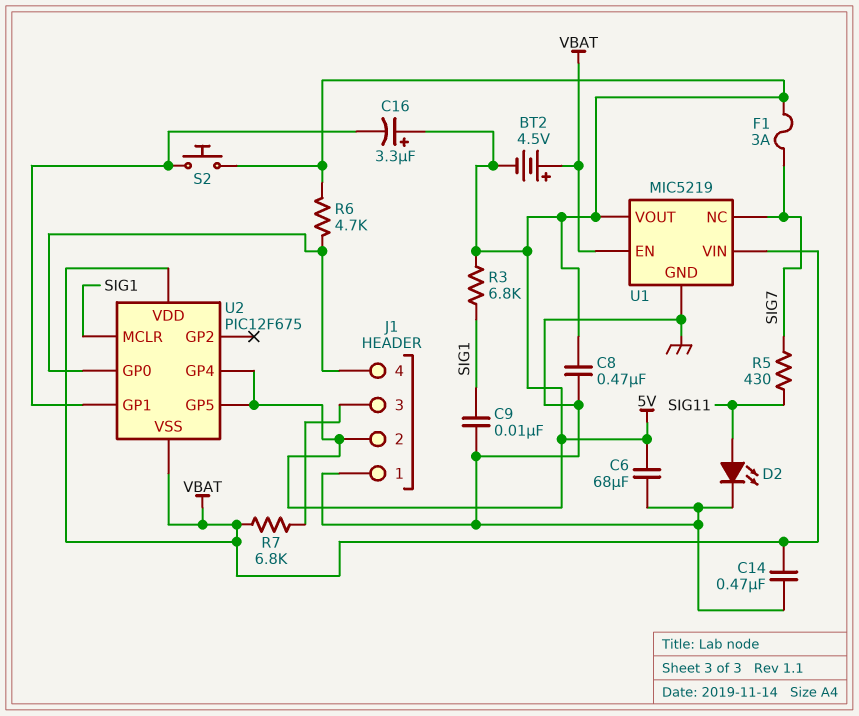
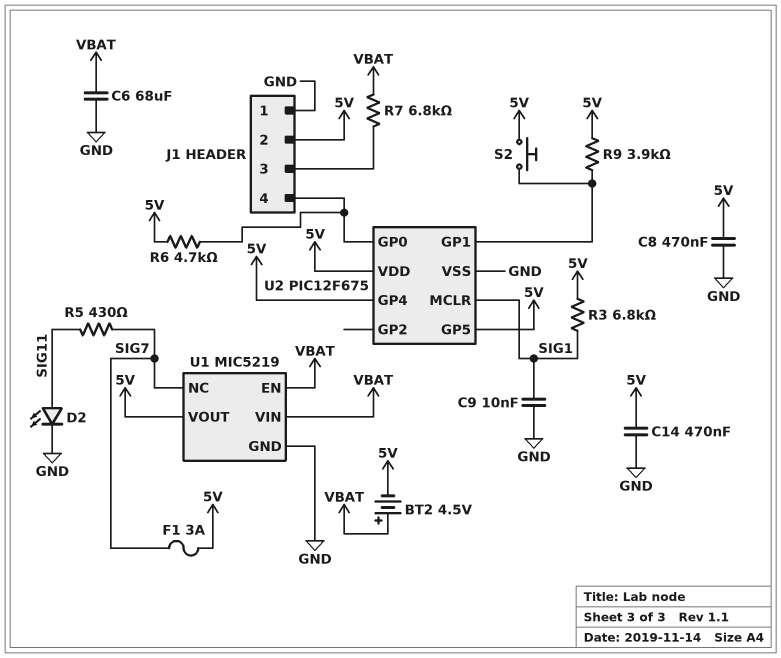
C6: 68uF (5V, GND) -> 68uF (GND, VBAT)
C14: 470nF (GND, VBAT) -> 470nF (5V, GND)
C16: 3.3uF (plus 5V, minus U2/GP1) -> none
R9: none -> 3.9k (5V, U2/GP1)
U2 pin VDD: VBAT -> 5V
U2 pin VSS: VBAT -> GND

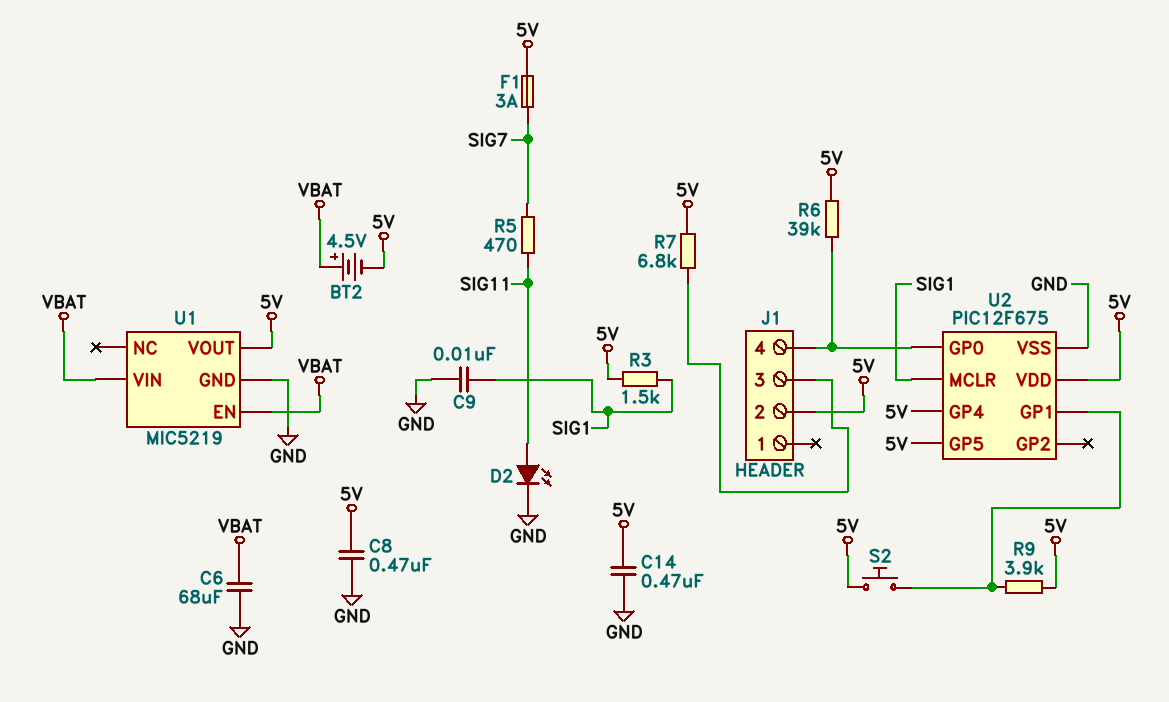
J1 pin 1: GND -> none
R3: 6.8k (5V, SIG1) -> 1.5k (5V, SIG1)
R5: 430 (SIG7, SIG11) -> 470 (SIG7, SIG11)
R6: 4.7k (5V, J1/4) -> 39k (5V, J1/4)
R7: 6.8k (J1/3, VBAT) -> 6.8k (5V, J1/3)
U1 pin NC: SIG7 -> none

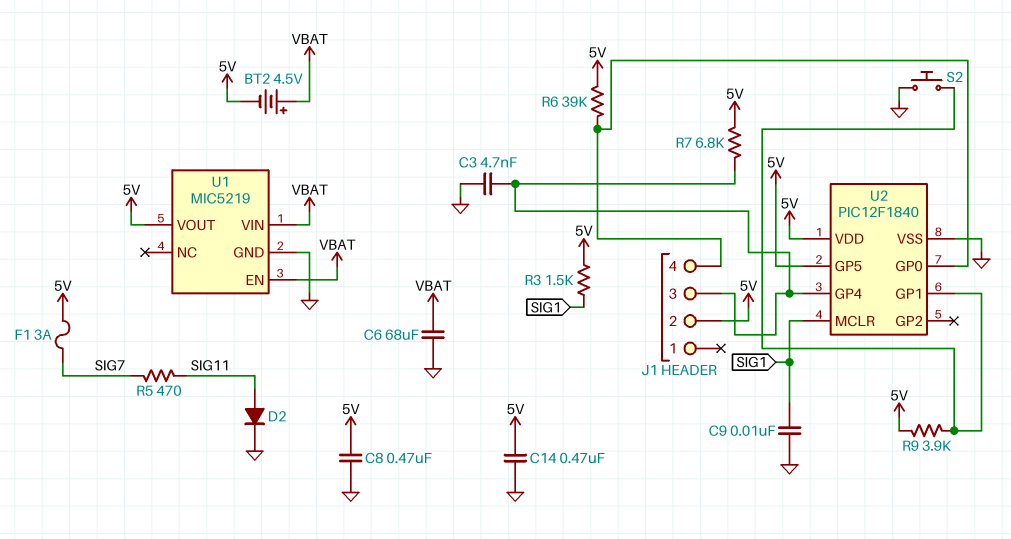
C3: none -> 4.7nF (GND, J1/3)
D2: LED (A SIG11, K GND) -> diode (A SIG11, K GND)
S2: button (5V, U2/GP1) -> button (GND, U2/GP1)
U2: PIC12F675 -> PIC12F1840
U2 pin GP4: 5V -> J1/3

